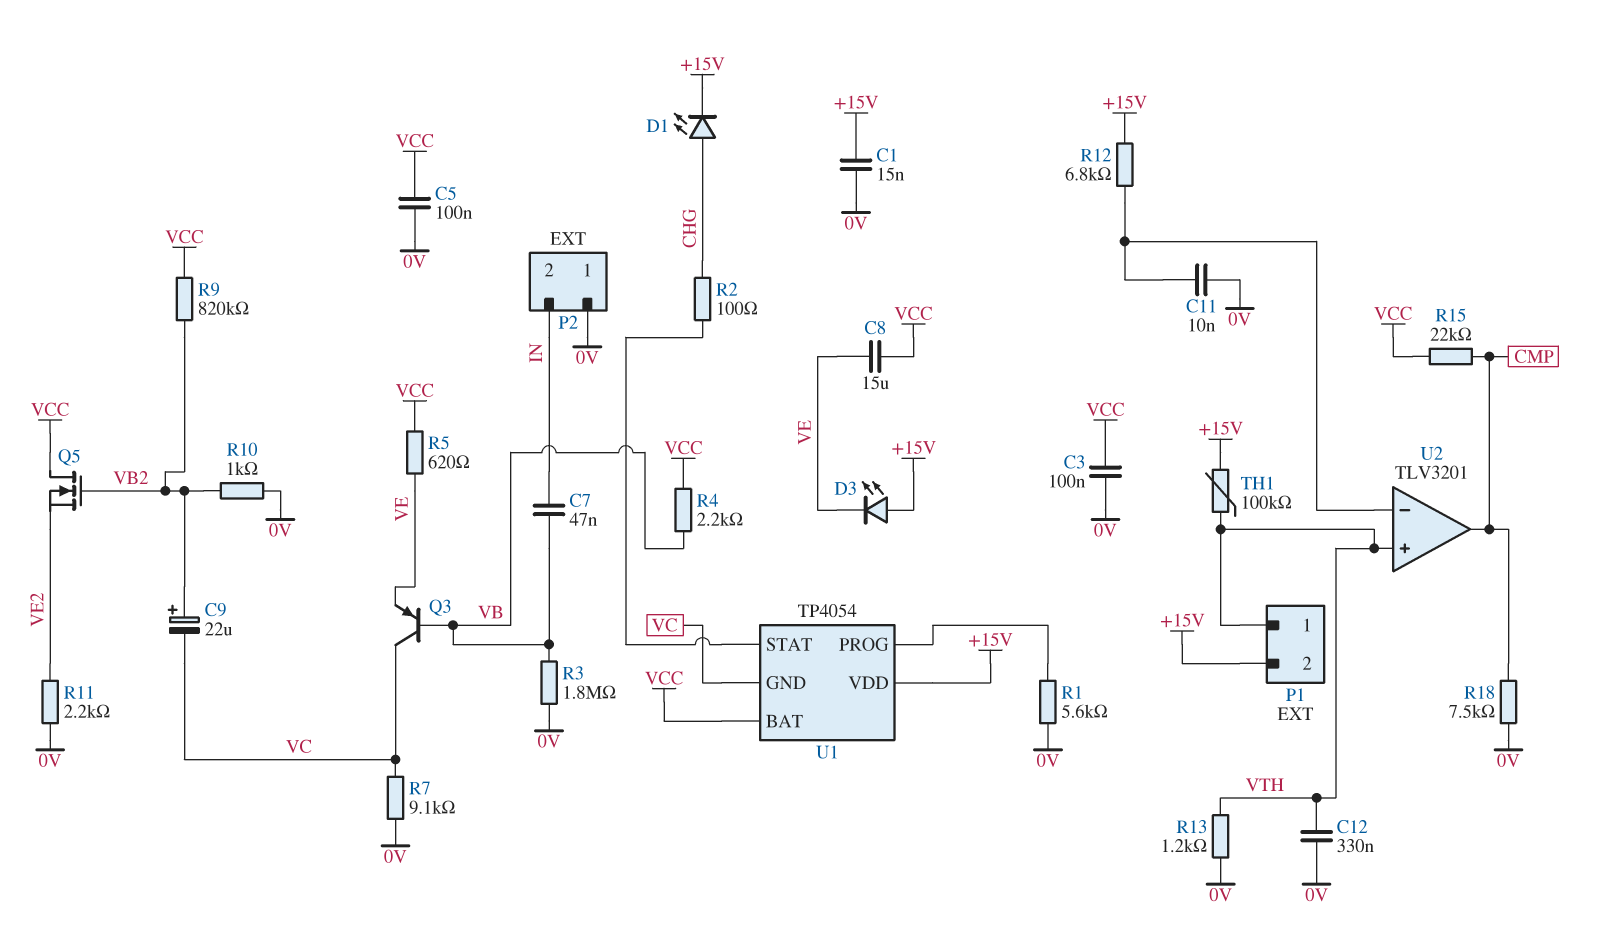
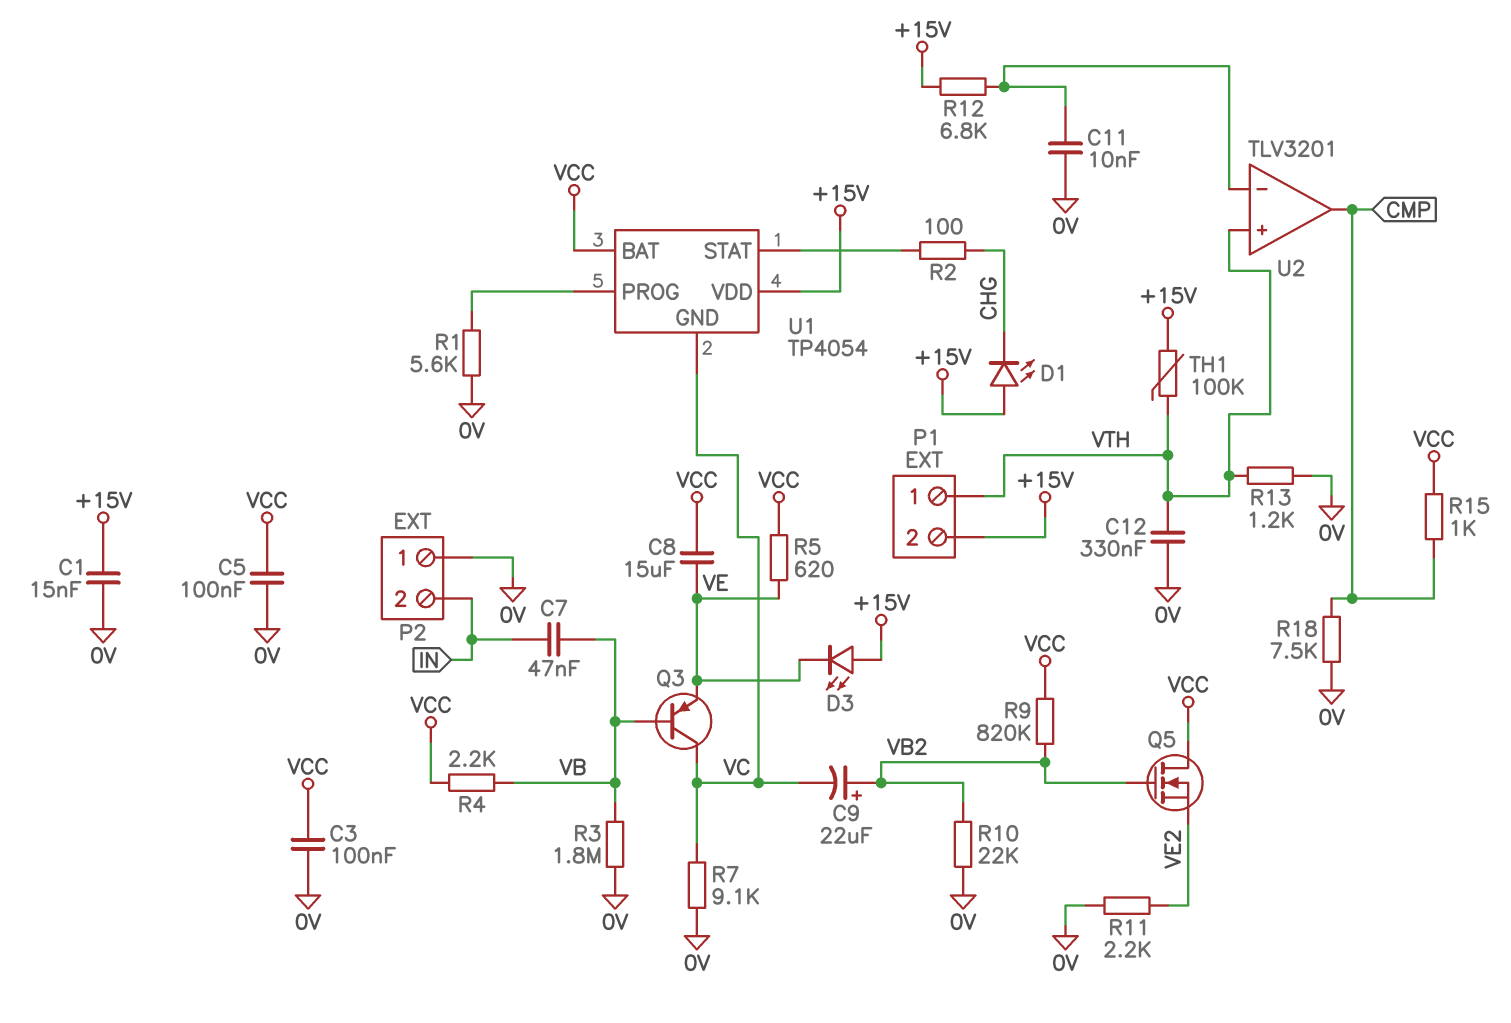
D1: LED (A CHG, K +15V) -> LED (A +15V, K CHG)
R10: 1k (0V, VB2) -> 22k (0V, VB2)
R15: 22k (CMP, VCC) -> 1k (CMP, VCC)

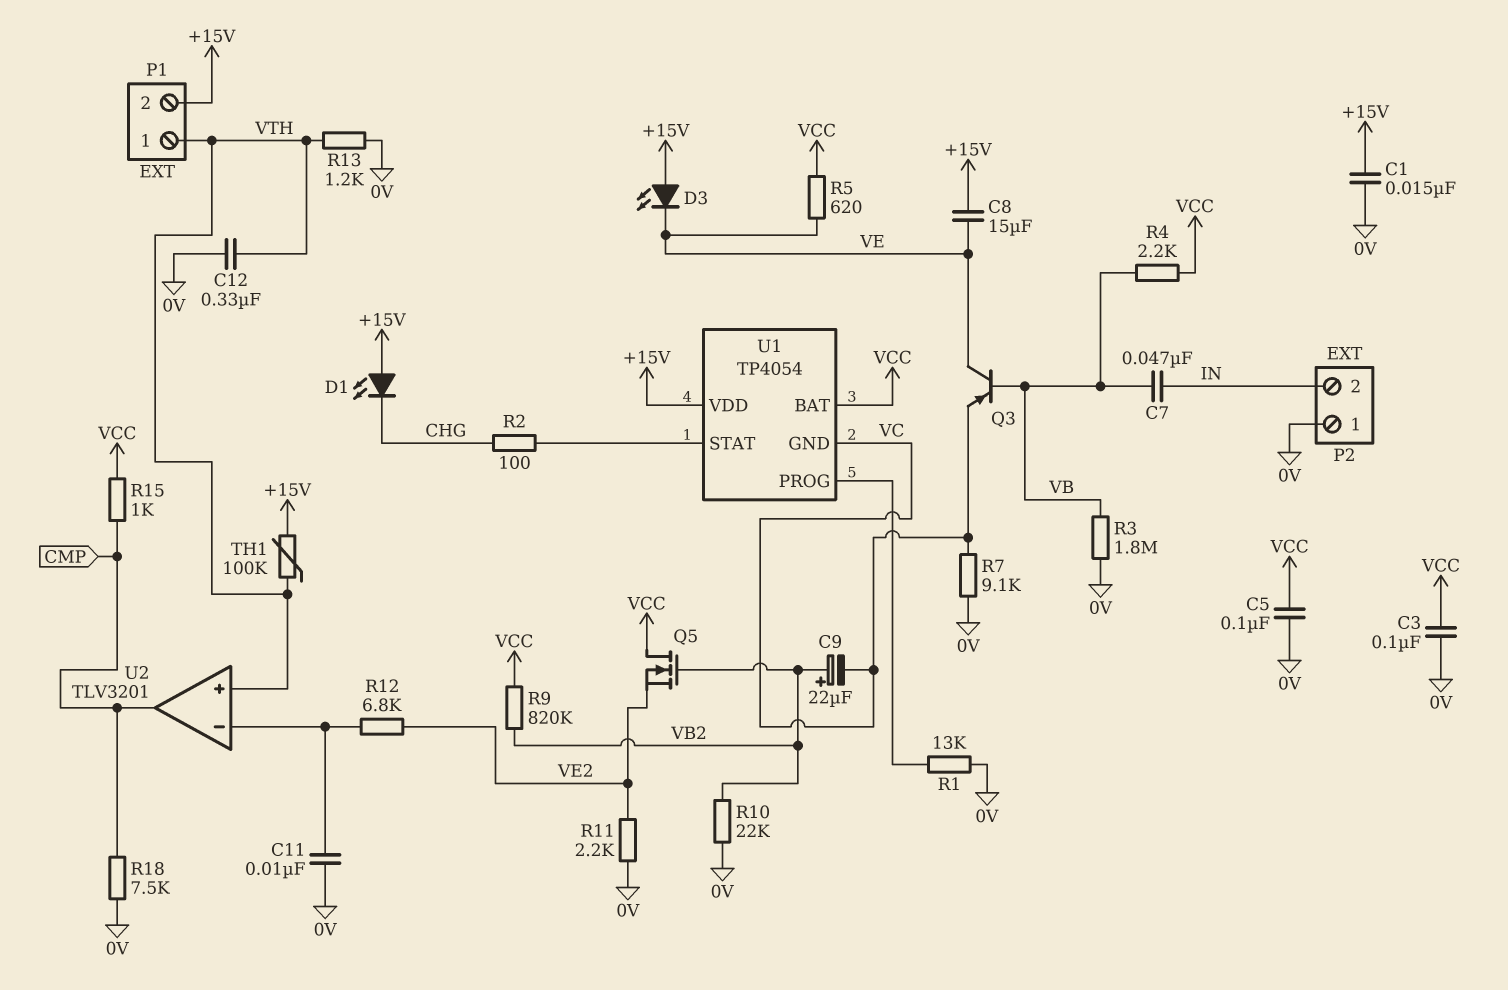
C8: 15uF (VCC, VE) -> 15uF (+15V, VE)
Q3: PNP (B VB, C VC, E VE) -> PNP (B VB, C VE, E VC)
R1: 5.6k (0V, U1/PROG) -> 13k (0V, U1/PROG)
R12: 6.8k (+15V, U2/in-) -> 6.8k (U2/in-, VE2)

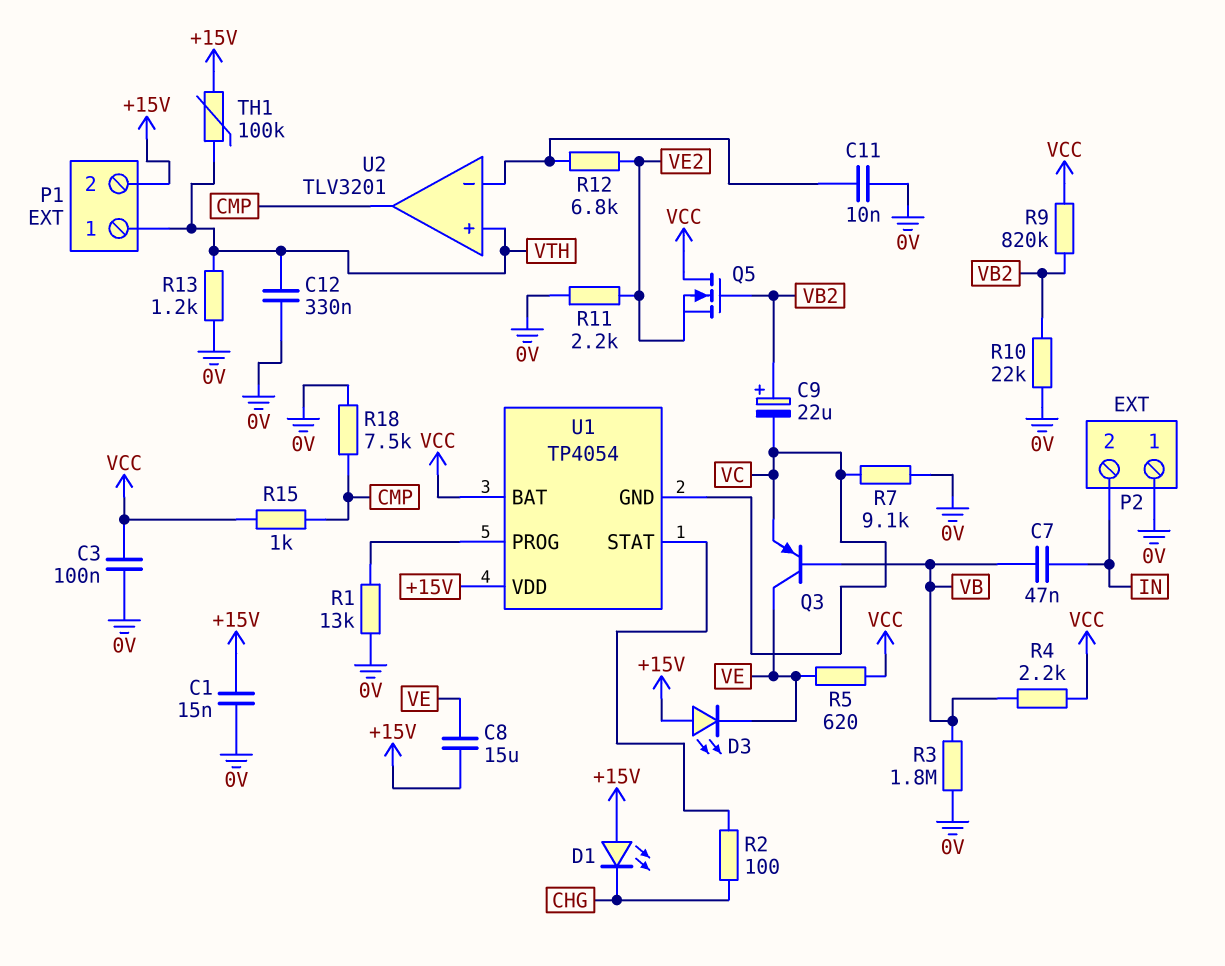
C5: 100nF (0V, VCC) -> none

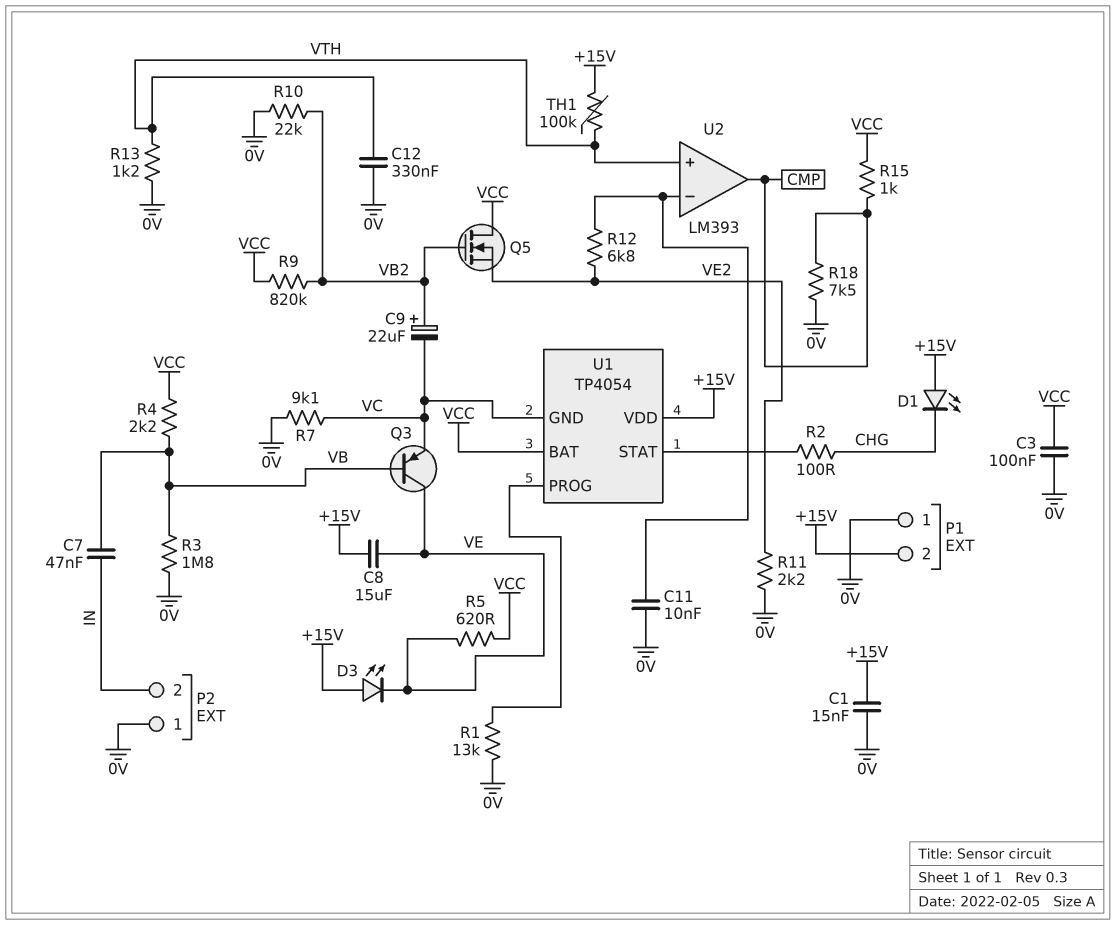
P1 pin 1: VTH -> 0V
U2: TLV3201 -> LM393

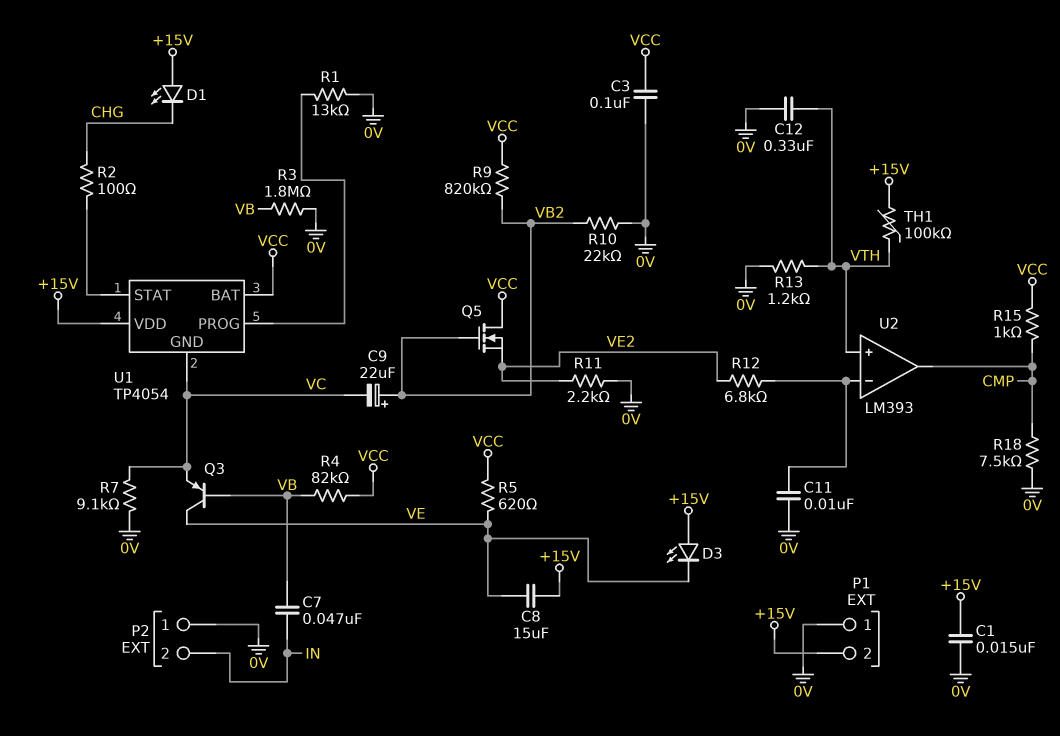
R4: 2.2k (VB, VCC) -> 82k (VB, VCC)

